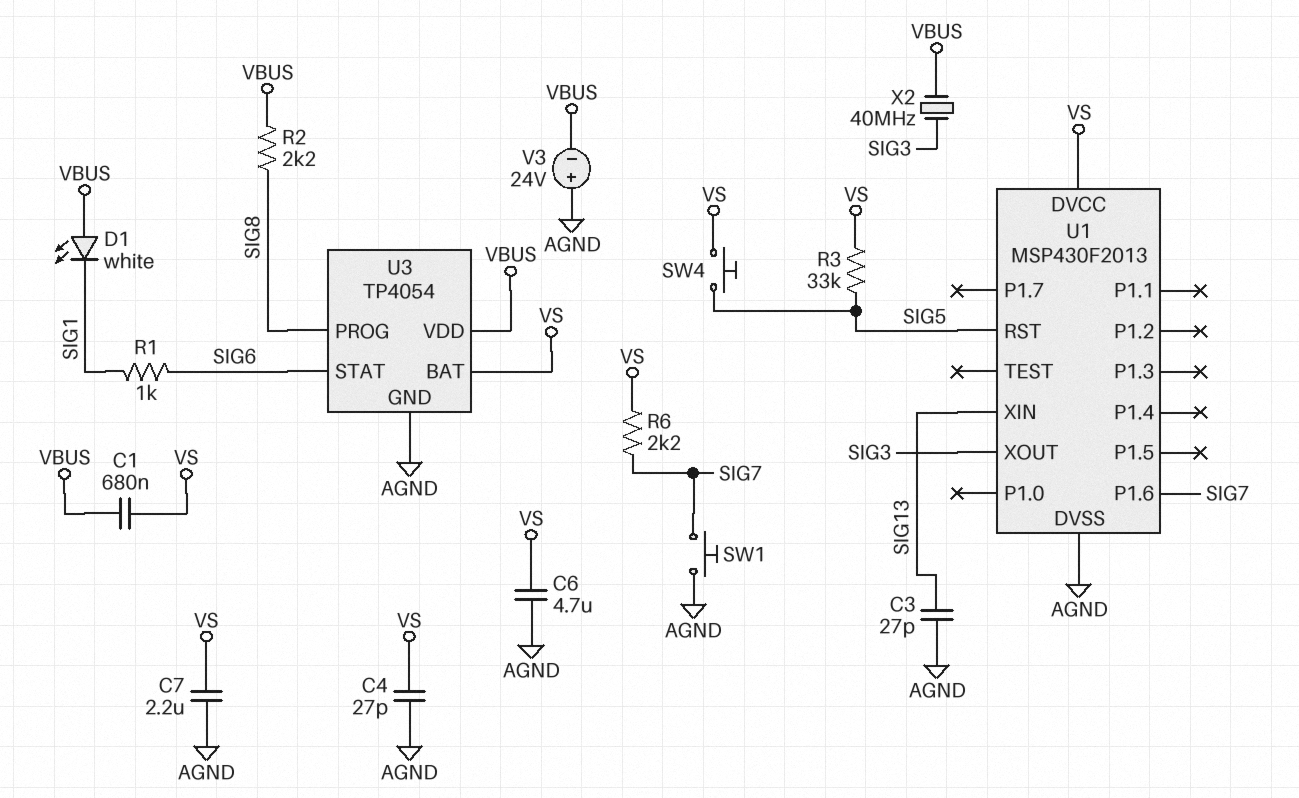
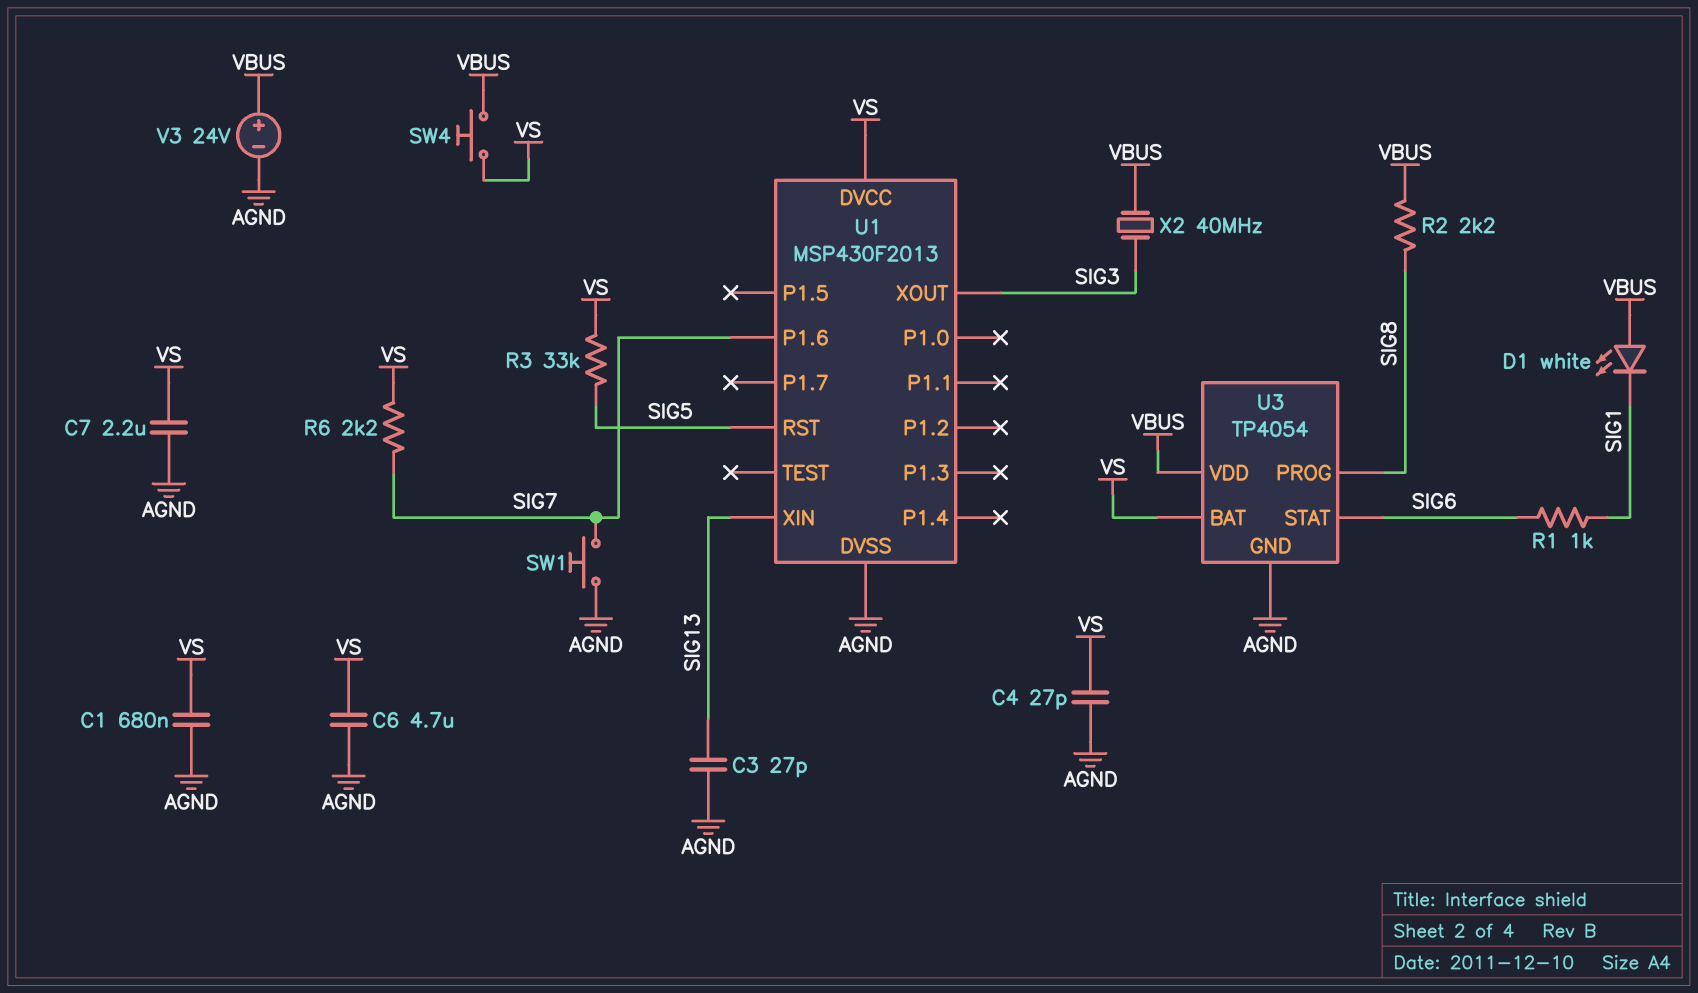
C1: 680nF (VBUS, VS) -> 680nF (AGND, VS)
SW4: button (SIG5, VS) -> button (VBUS, VS)
V3: 24V (plus AGND, minus VBUS) -> 24V (plus VBUS, minus AGND)

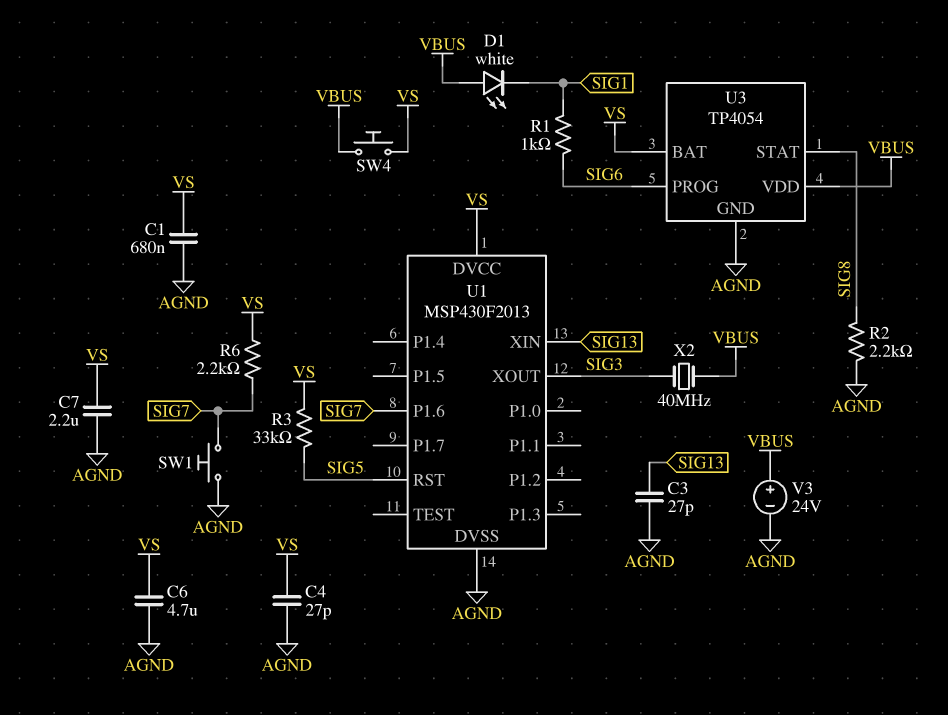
R2: 2.2k (SIG8, VBUS) -> 2.2k (AGND, SIG8)
U3 pin PROG: SIG8 -> SIG6
U3 pin STAT: SIG6 -> SIG8

